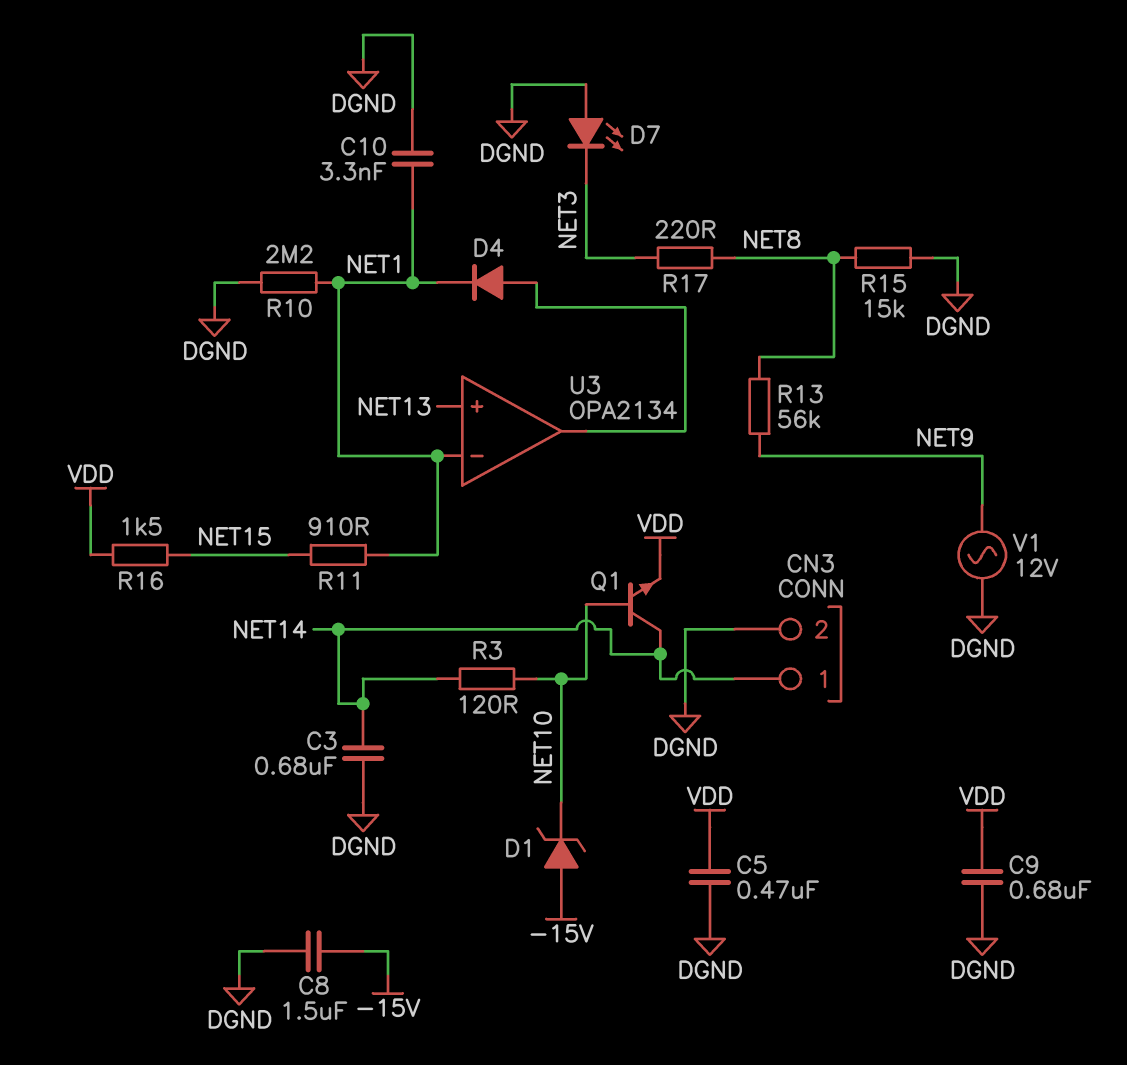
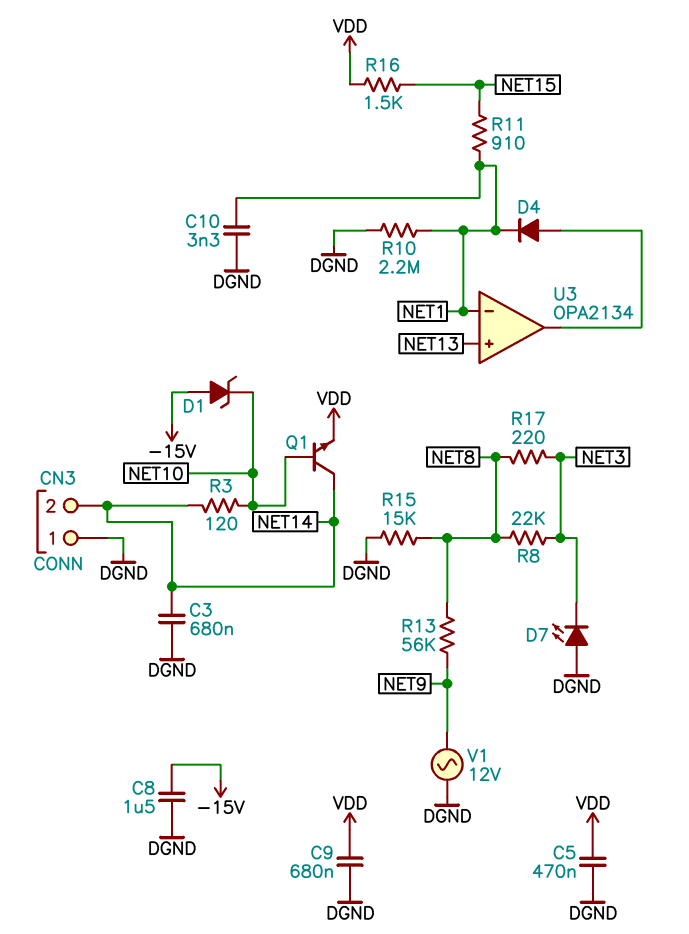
CN3 pin 1: NET14 -> DGND
CN3 pin 2: DGND -> NET14
R8: none -> 22k (NET3, NET8)

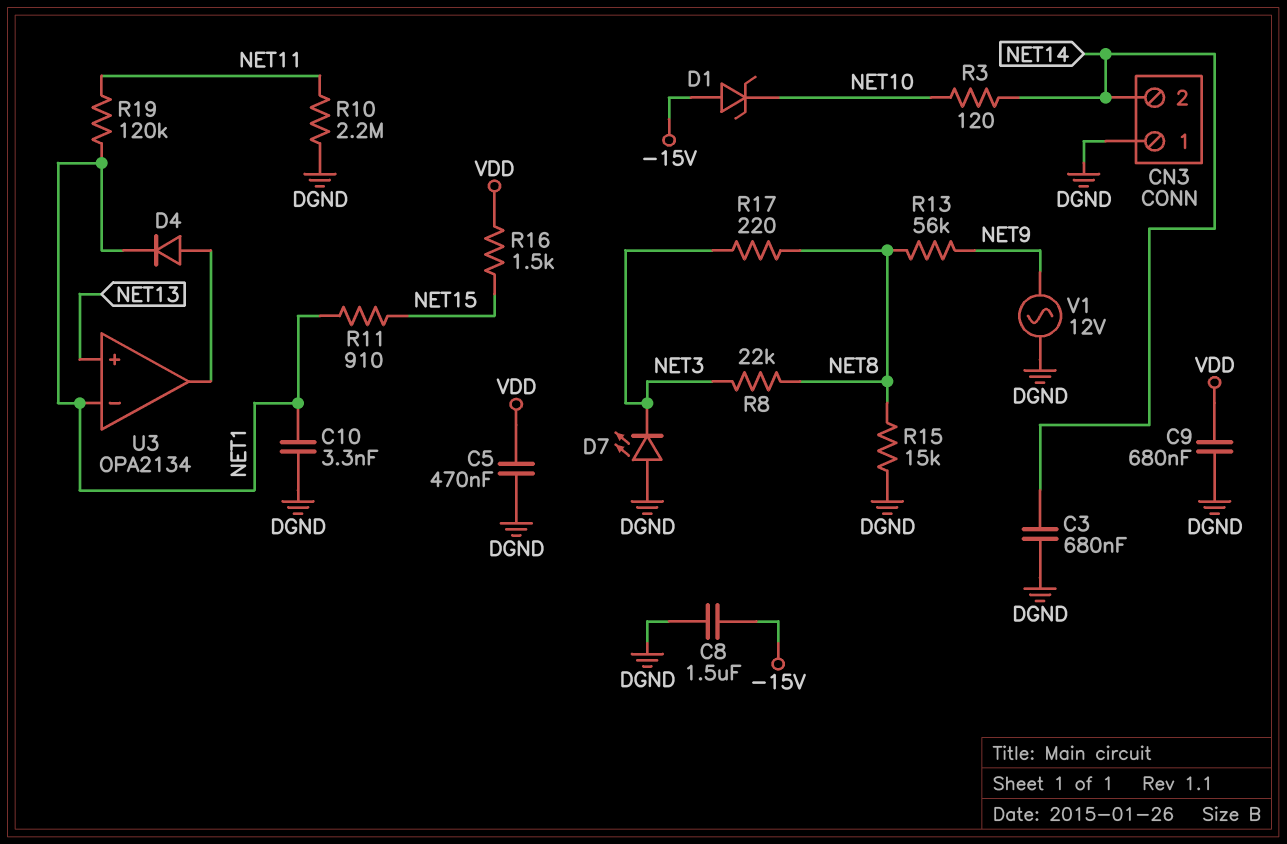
Q1: NPN (B NET10, C NET14, E VDD) -> none
R10: 2.2M (DGND, NET1) -> 2.2M (DGND, NET11)
R19: none -> 120k (NET1, NET11)

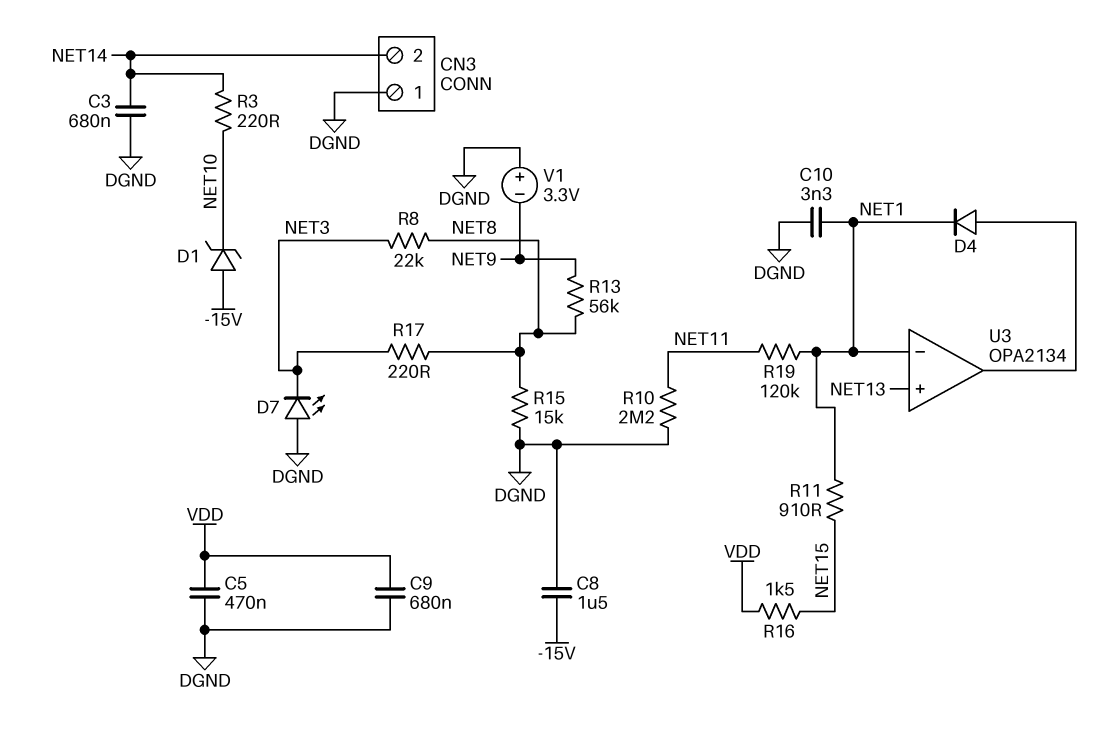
R3: 120 (NET10, NET14) -> 220 (NET10, NET14)
V1: AC 12V (DGND, NET9) -> 3.3V (plus DGND, minus NET9)

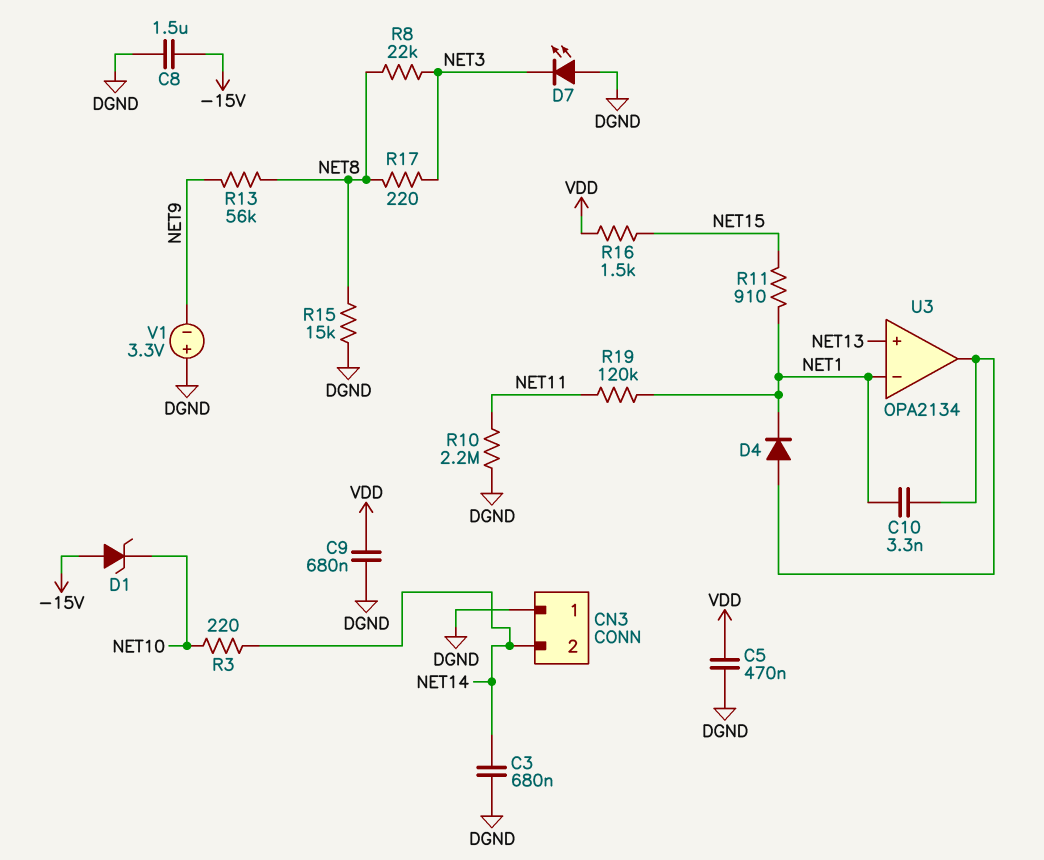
C10: 3.3nF (DGND, NET1) -> 3.3nF (NET1, U3/out)

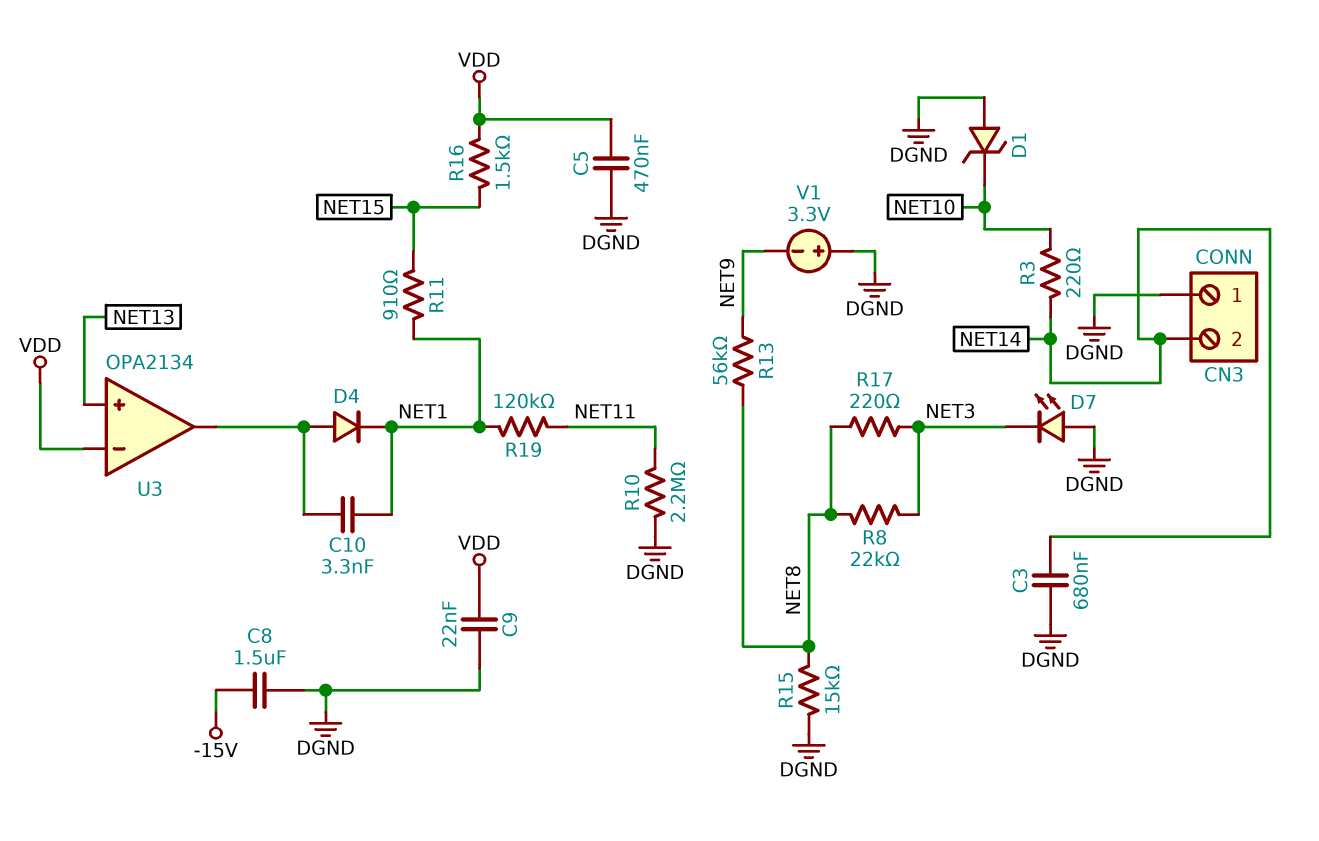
C9: 680nF (DGND, VDD) -> 22nF (DGND, VDD)
D1: zener (A -15V, K NET10) -> zener (A DGND, K NET10)
U3 pin in-: NET1 -> VDD

